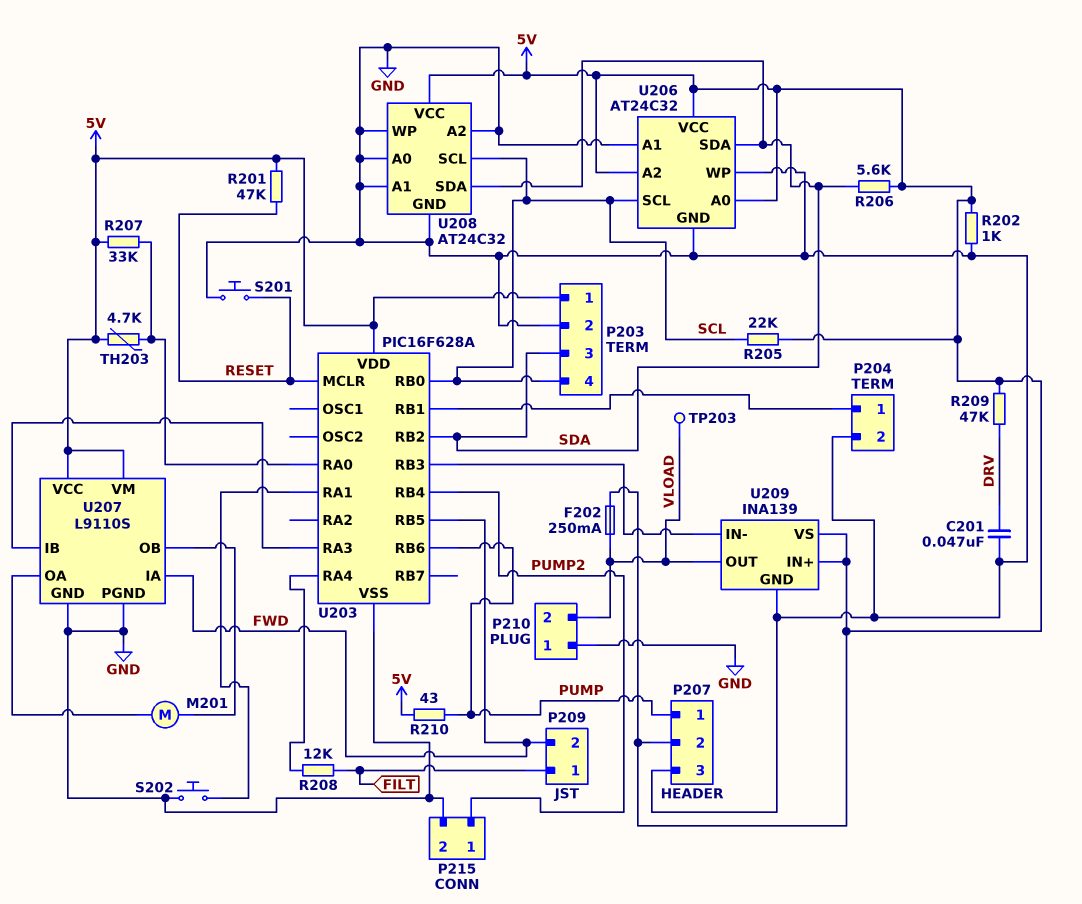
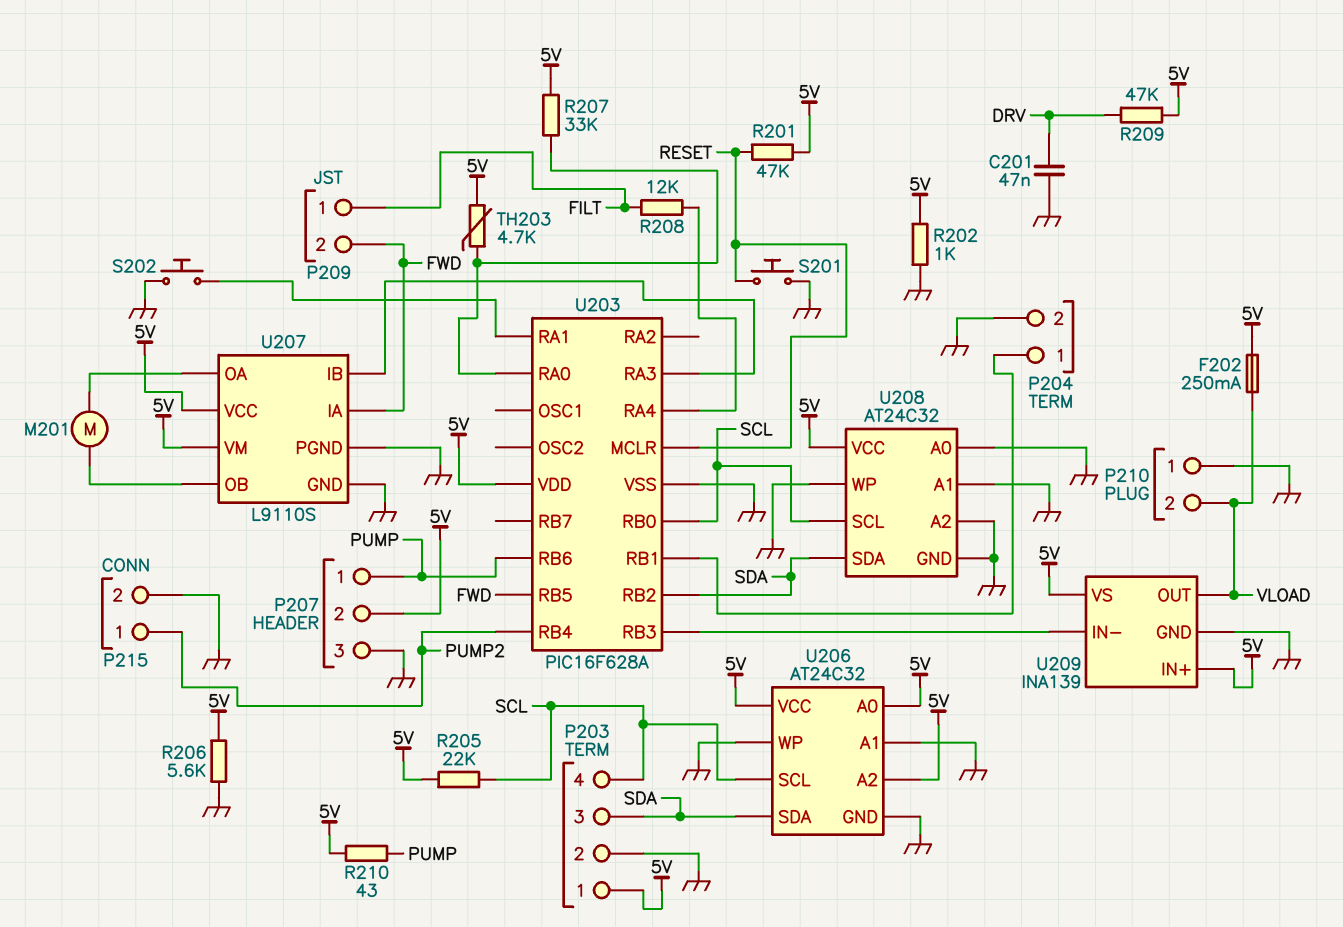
R206: 5.6k (5V, SDA) -> 5.6k (5V, GND)
TP203: test point (VLOAD) -> none

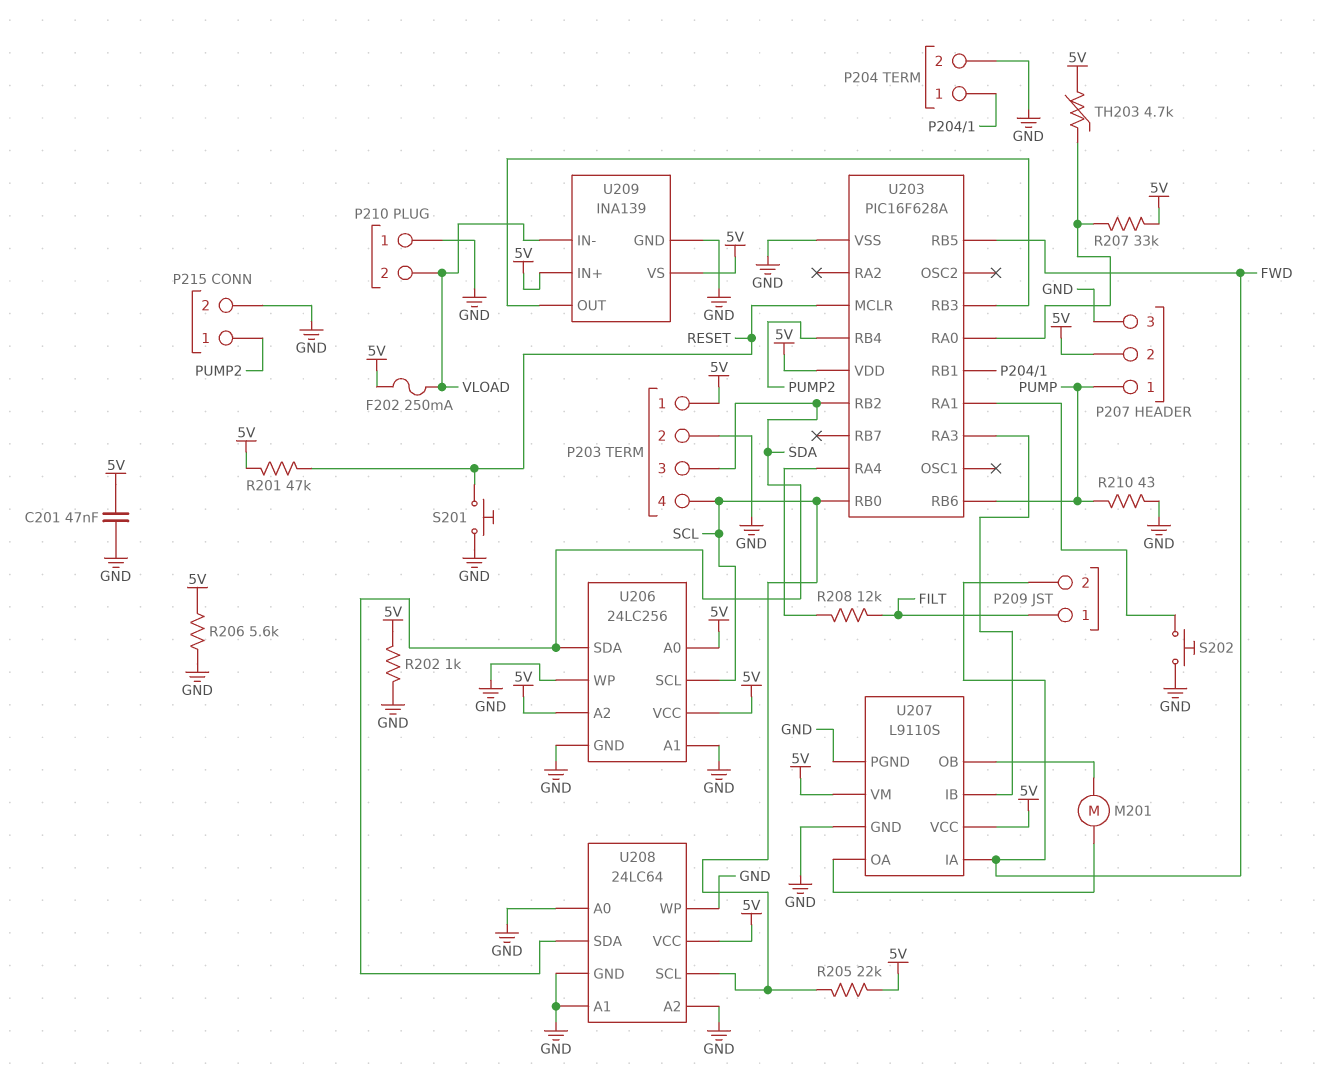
C201: 47nF (DRV, GND) -> 47nF (5V, GND)
R209: 47k (5V, DRV) -> none
R210: 43 (5V, PUMP) -> 43 (GND, PUMP)
U206: AT24C32 -> 24LC256
U208: AT24C32 -> 24LC64
U209 pin IN-: U203/RB3 -> VLOAD
U209 pin OUT: VLOAD -> U203/RB3

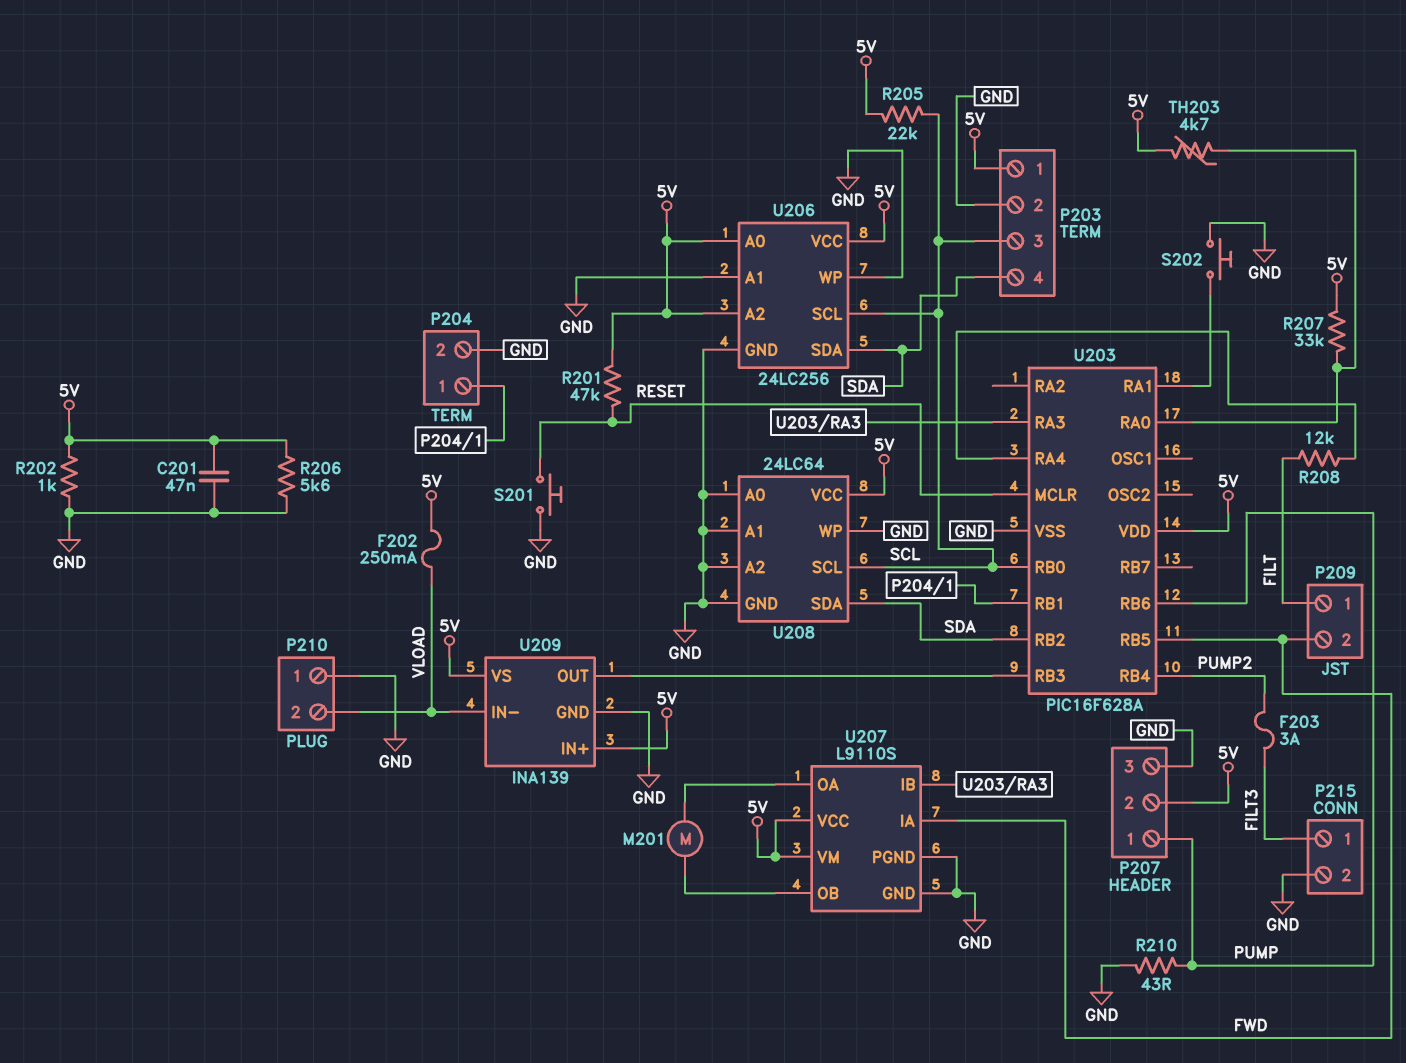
F203: none -> 3A (FILT3, PUMP2)
P203 pin 3: SDA -> SCL
P203 pin 4: SCL -> SDA
P215 pin 1: PUMP2 -> FILT3

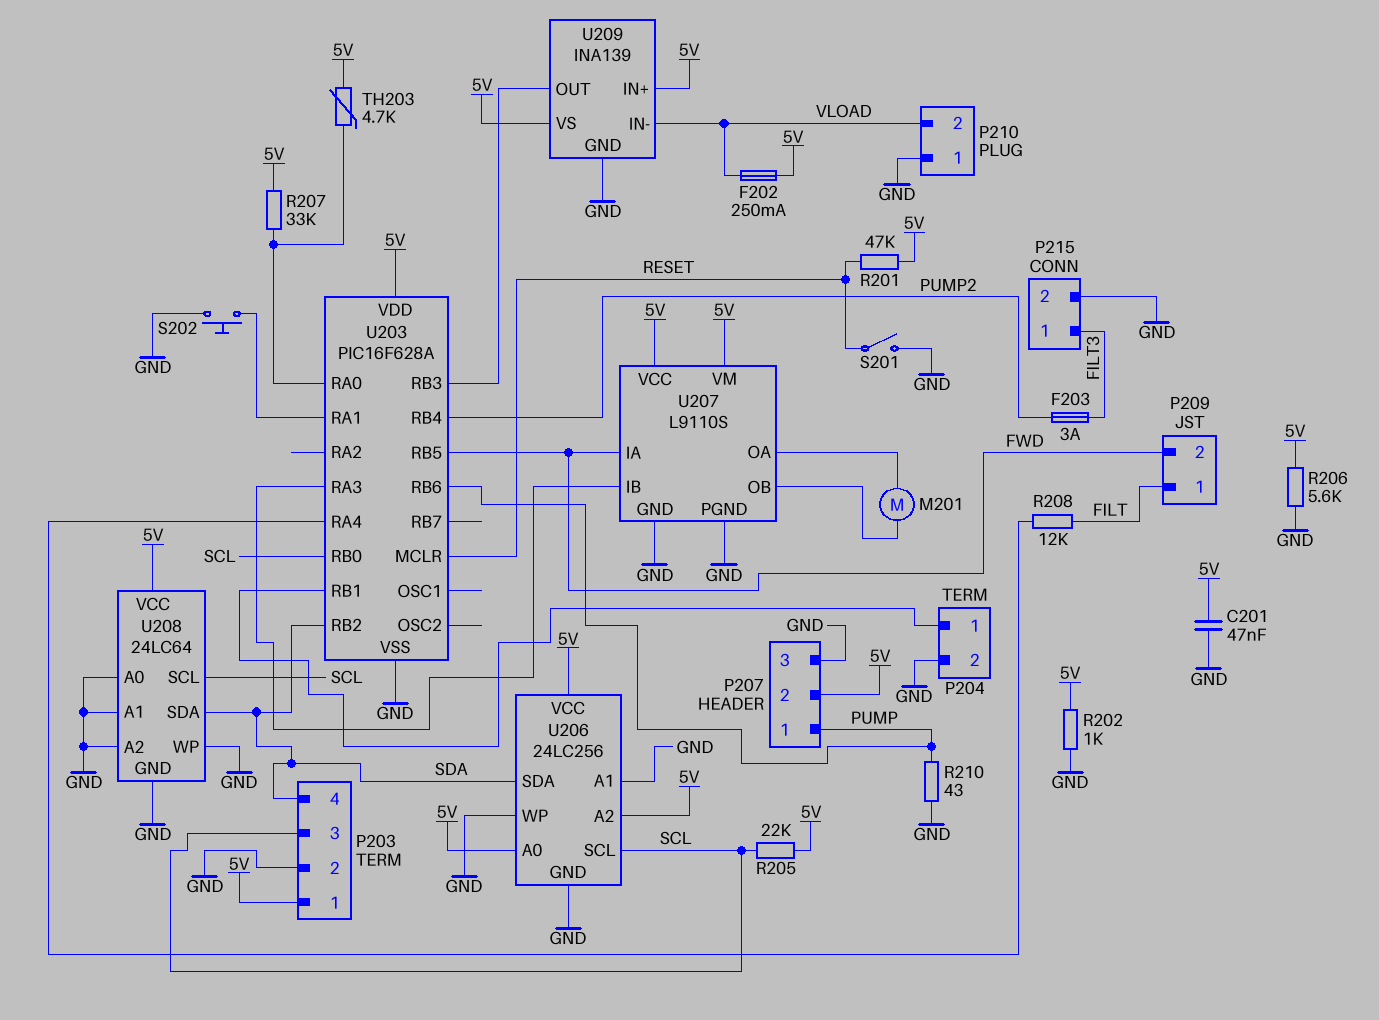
S201: button (GND, RESET) -> switch (GND, RESET)

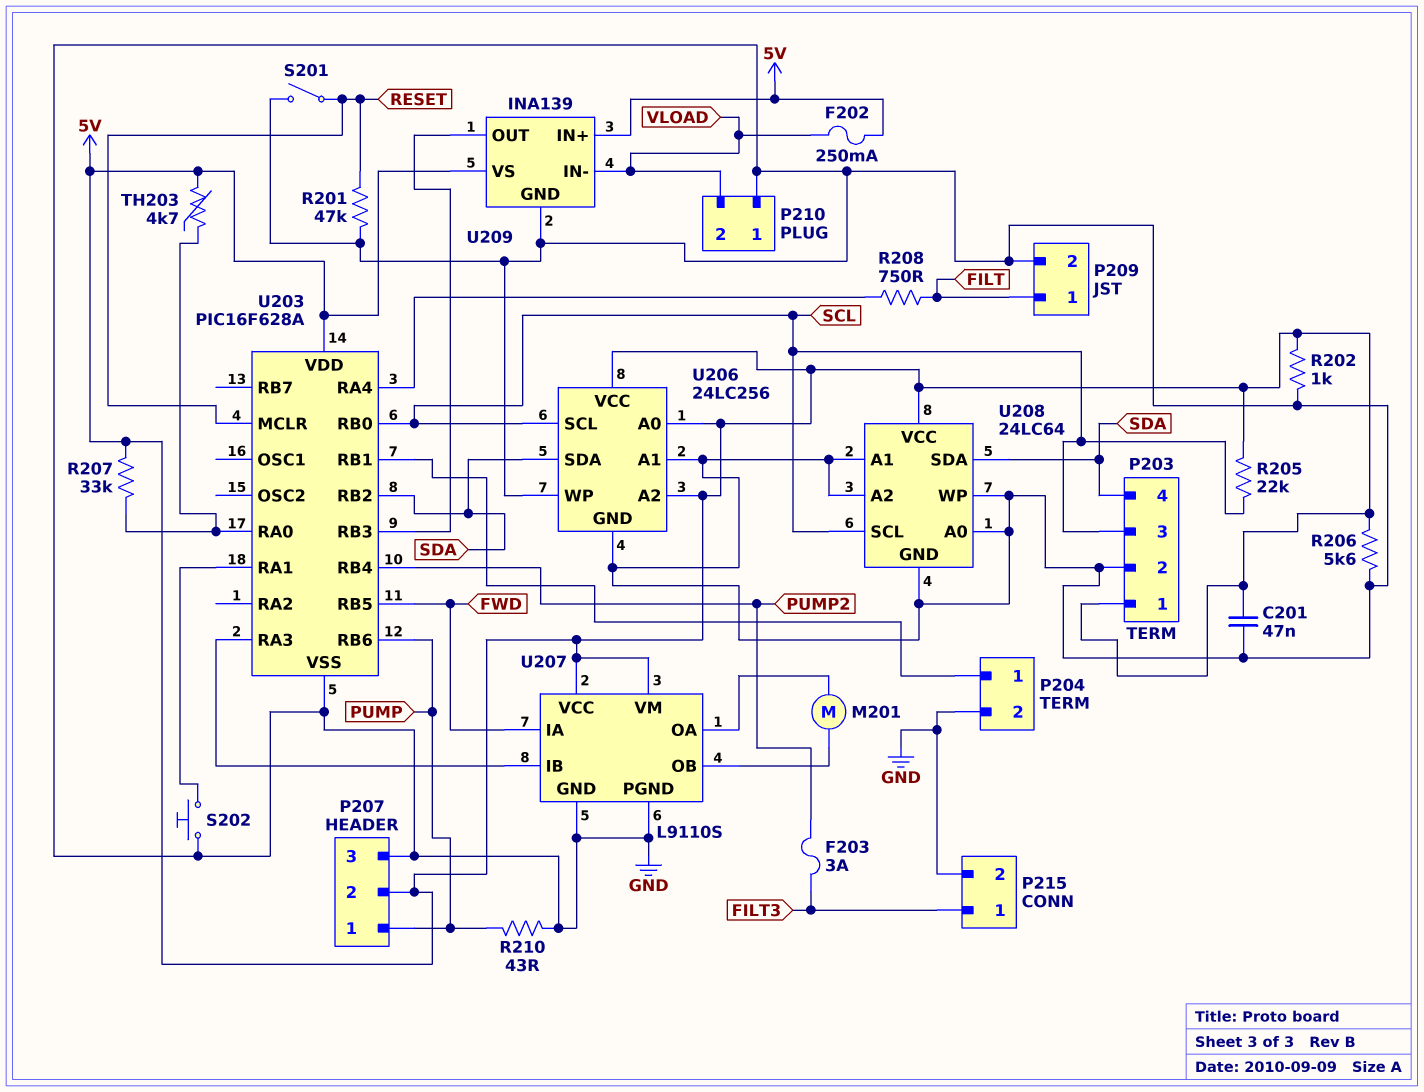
P209 pin 2: FWD -> GND
R201: 47k (5V, RESET) -> 47k (GND, RESET)
R208: 12k (FILT, U203/RA4) -> 750 (FILT, U203/RA4)

